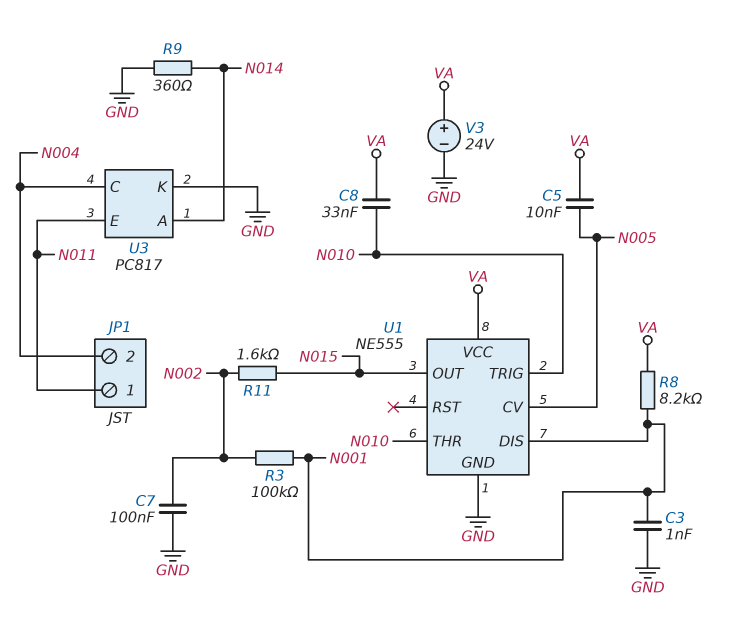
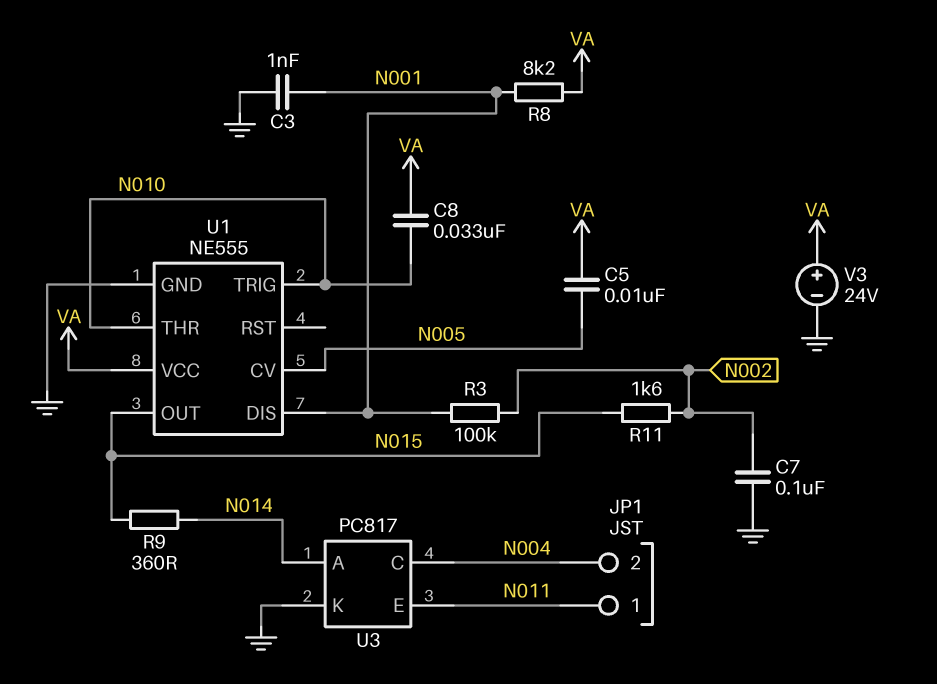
R9: 360 (GND, N014) -> 360 (N014, N015)

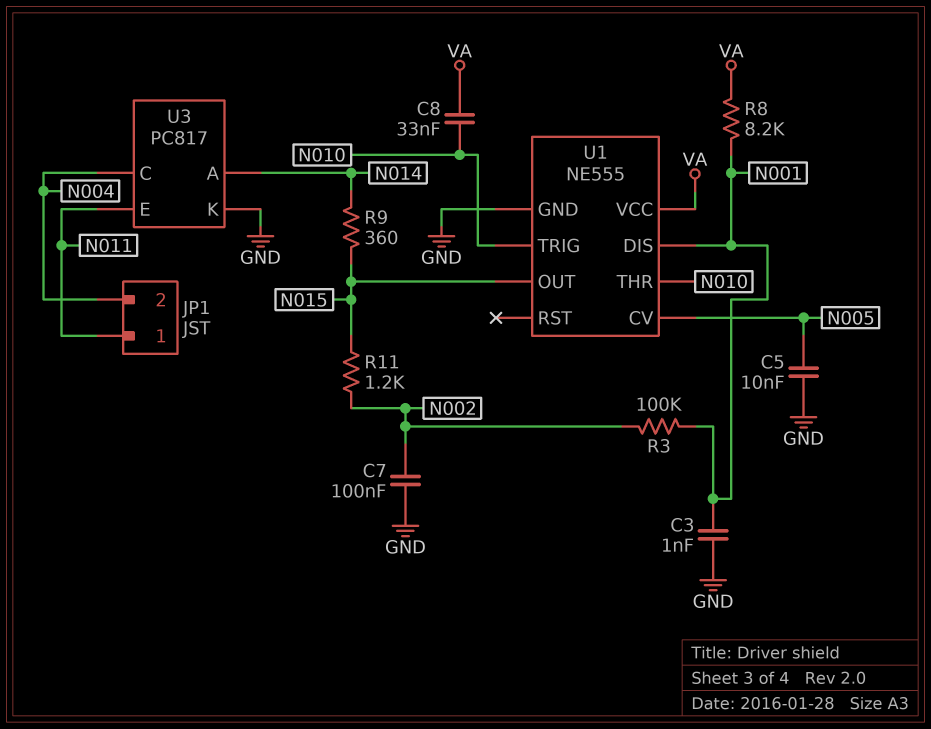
C5: 10nF (N005, VA) -> 10nF (GND, N005)
R11: 1.6k (N002, N015) -> 1.2k (N002, N015)
V3: 24V (plus VA, minus GND) -> none

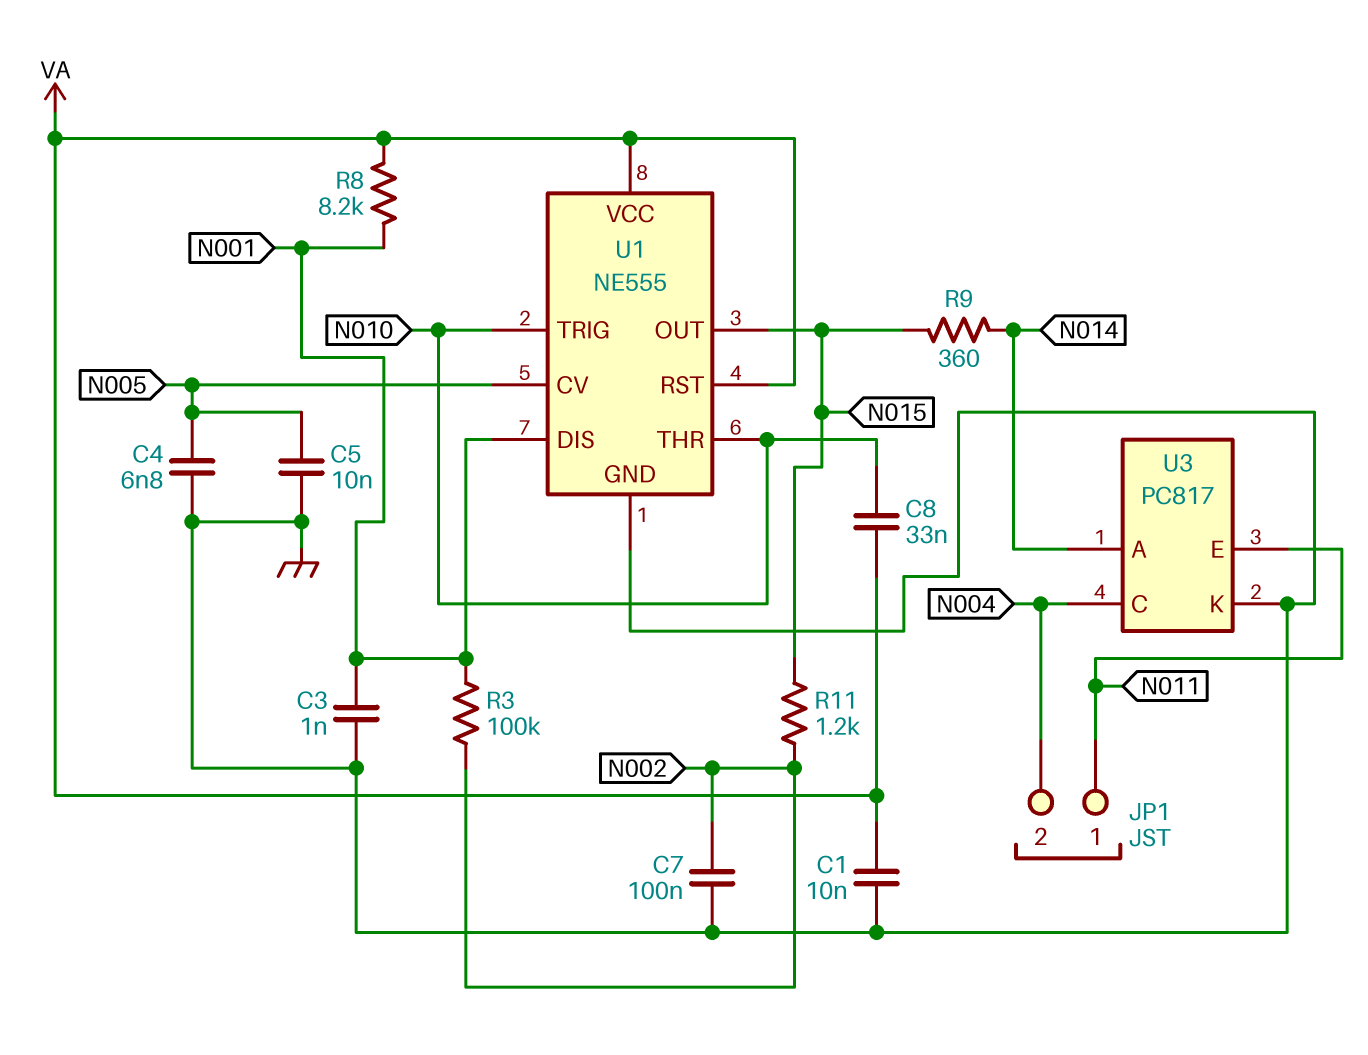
C1: none -> 10nF (GND, VA)
C4: none -> 6.8nF (GND, N005)
U1 pin RST: none -> VA

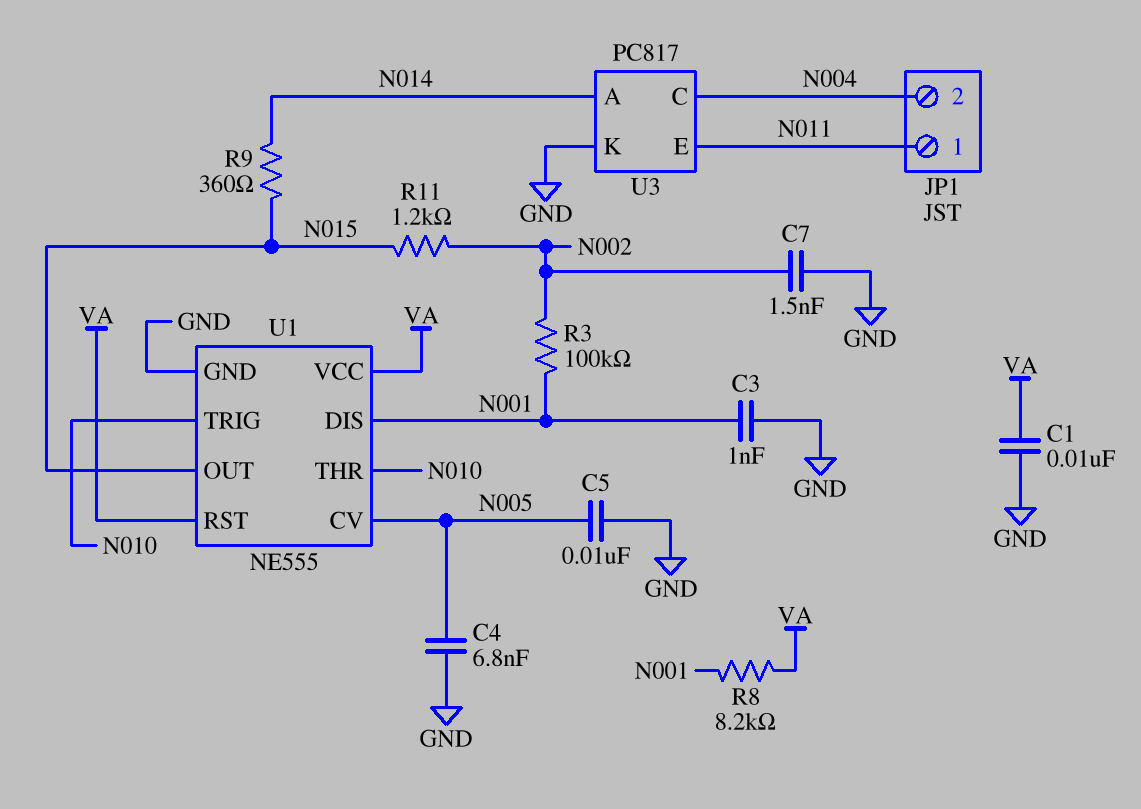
C7: 100nF (GND, N002) -> 1.5nF (GND, N002)
C8: 33nF (N010, VA) -> none

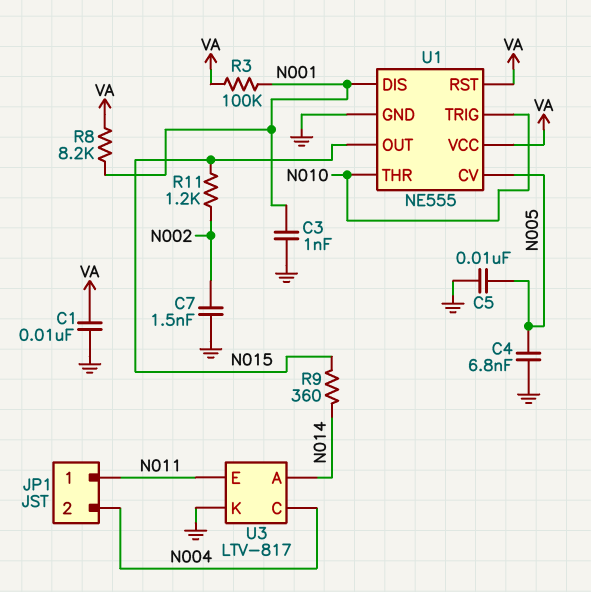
R3: 100k (N001, N002) -> 100k (N001, VA)
U3: PC817 -> LTV-817

